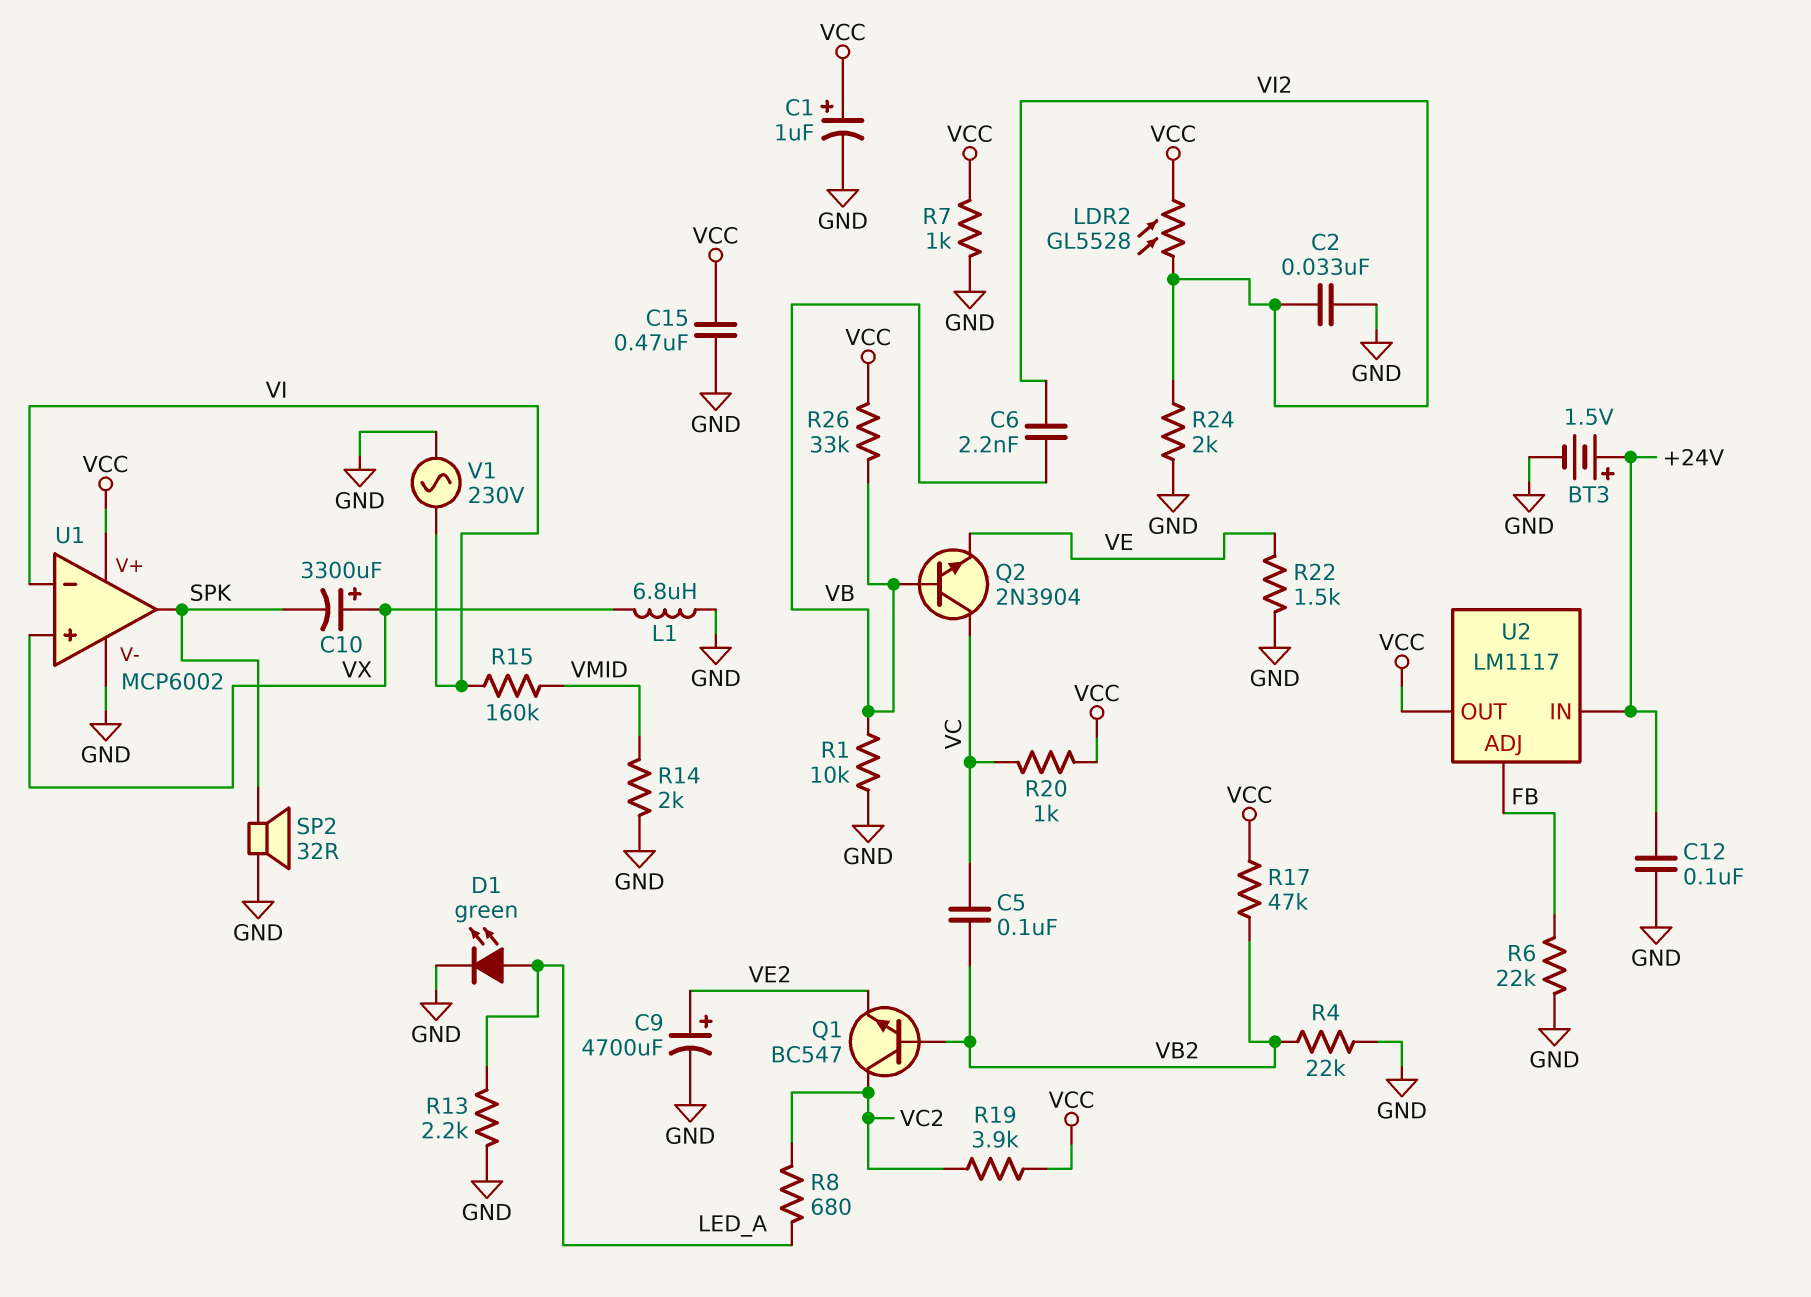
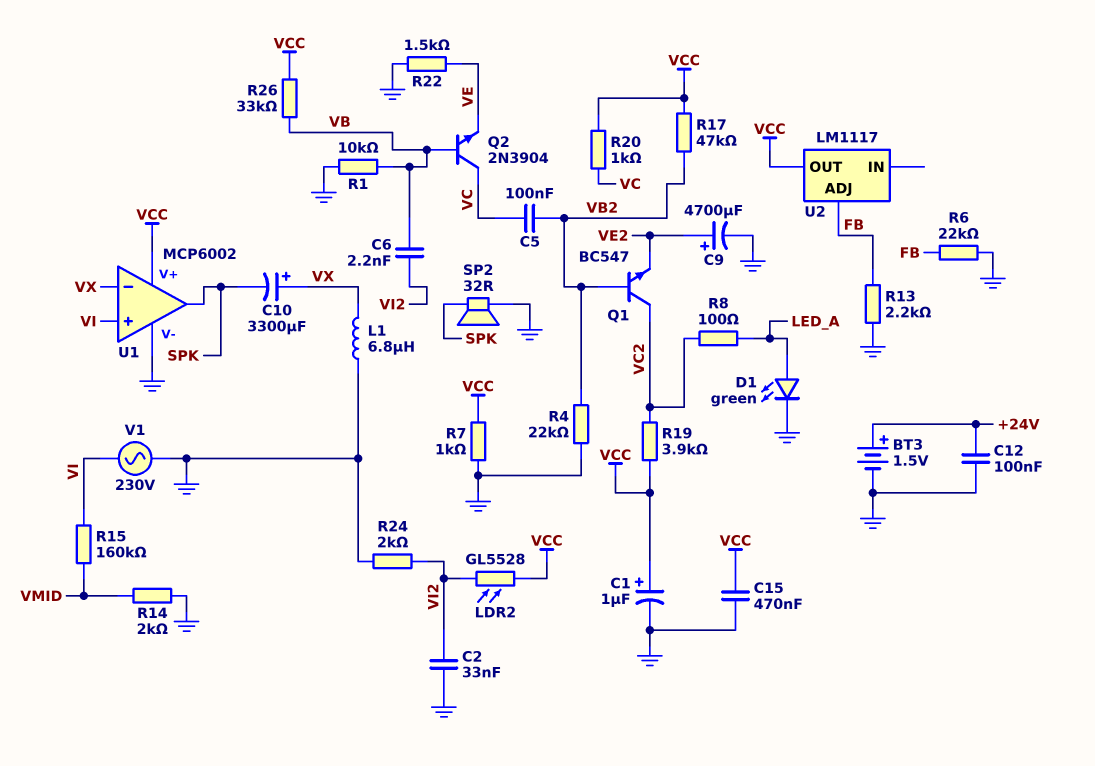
R8: 680 (LED_A, VC2) -> 100 (LED_A, VC2)
R13: 2.2k (GND, LED_A) -> 2.2k (FB, GND)
U1 pin in+: VX -> VI
U1 pin in-: VI -> VX
U2 pin IN: +24V -> none

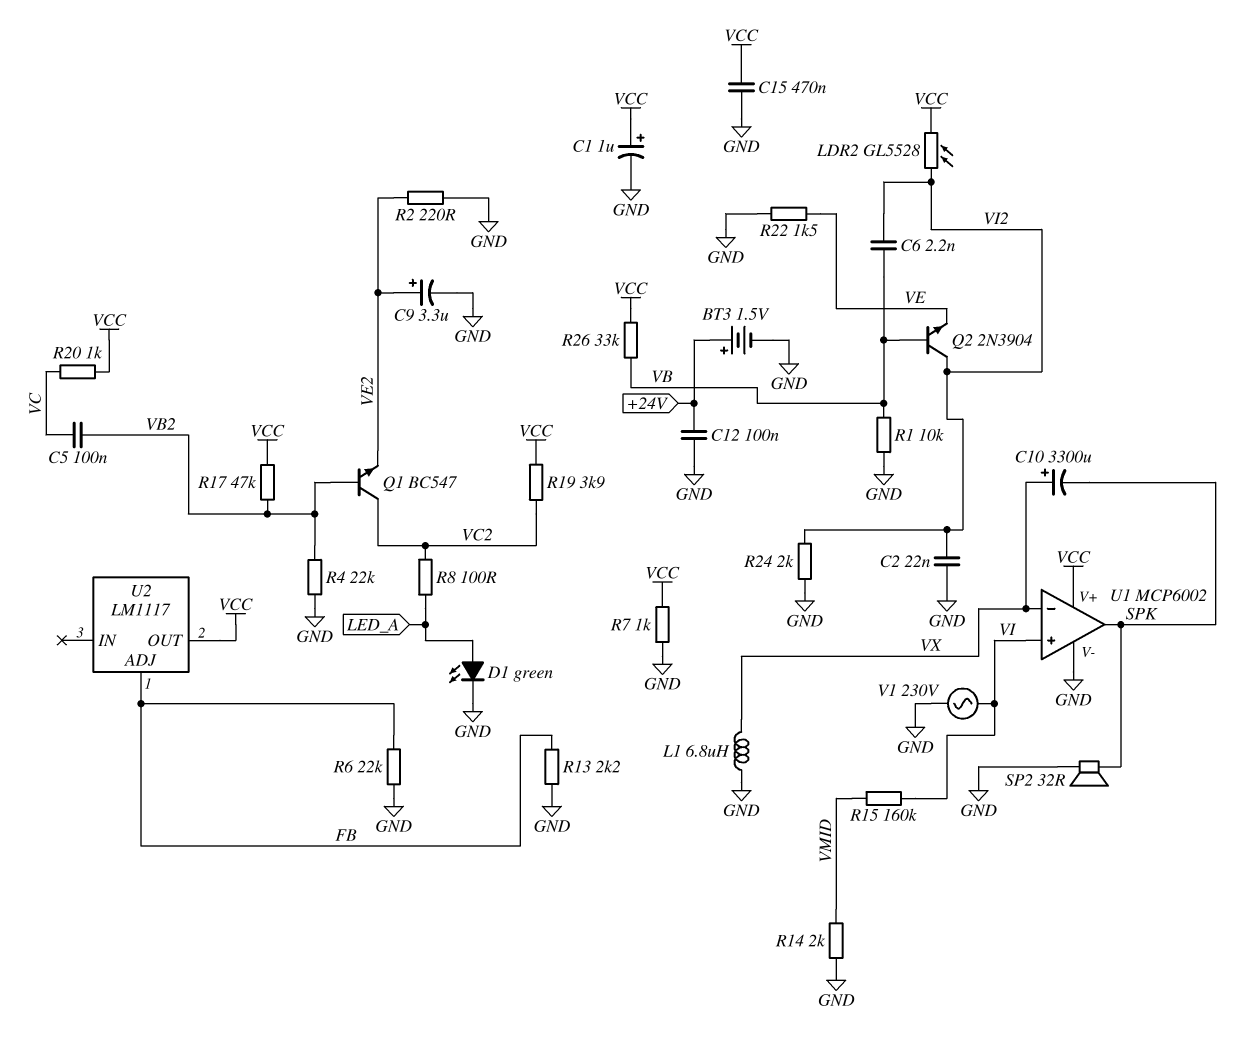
C2: 33nF (GND, VI2) -> 22nF (GND, VI2)
C9: 4700uF (plus VE2, minus GND) -> 3.3uF (plus VE2, minus GND)
Q2: NPN 2N3904 (B VB, C VC, E VE) -> NPN 2N3904 (B VB, C VI2, E VE)
R2: none -> 220 (GND, VE2)

